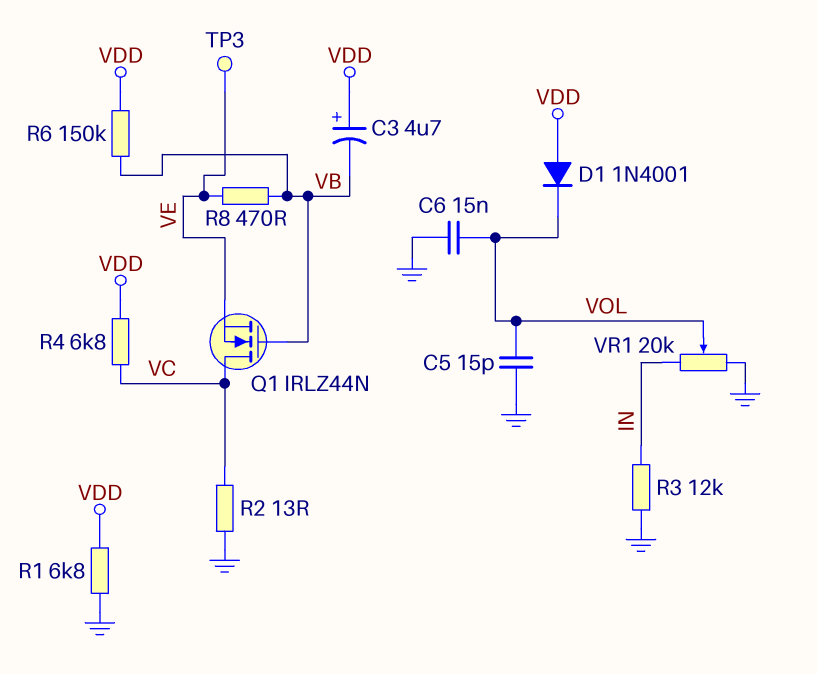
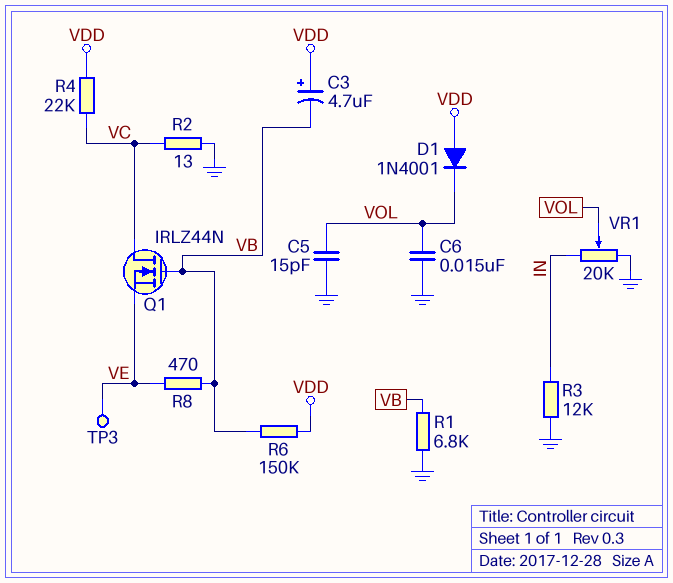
R1: 6.8k (GND, VDD) -> 6.8k (GND, VB)
R4: 6.8k (VC, VDD) -> 22k (VC, VDD)

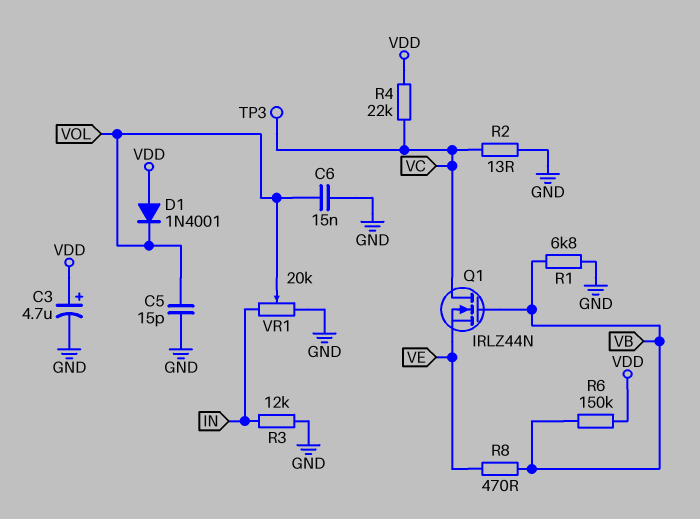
C3: 4.7uF (plus VDD, minus VB) -> 4.7uF (plus VDD, minus GND)
TP3: test point (VE) -> test point (VC)

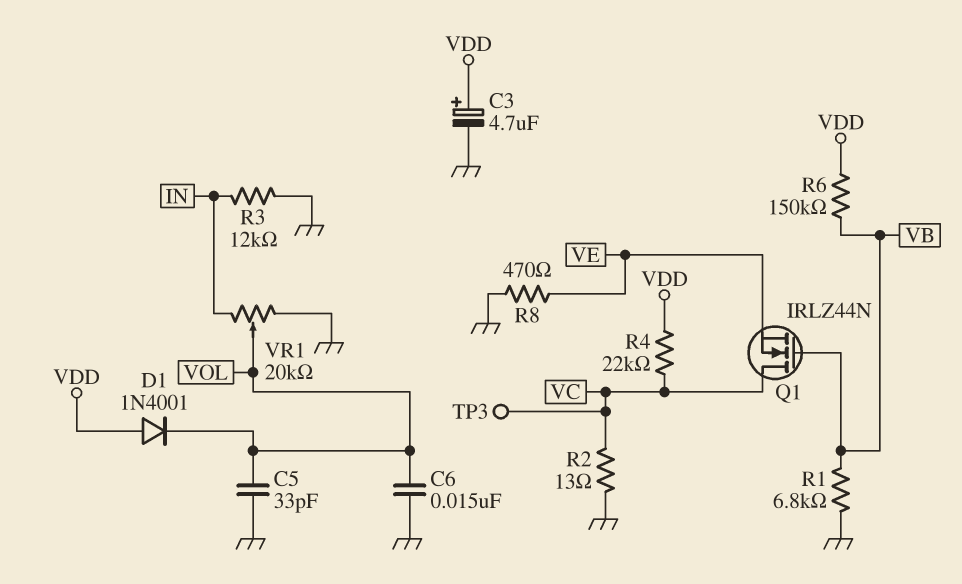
C5: 15pF (GND, VOL) -> 33pF (GND, VOL)
R8: 470 (VB, VE) -> 470 (GND, VE)

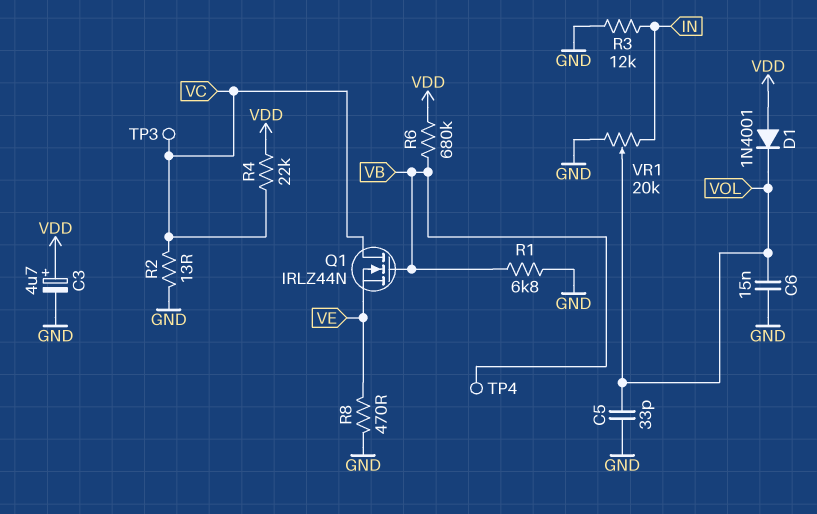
R6: 150k (VB, VDD) -> 680k (VB, VDD)
TP4: none -> test point (VB)

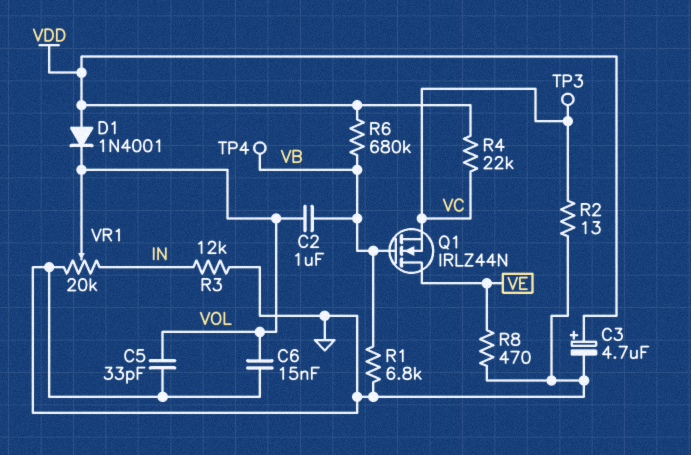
C2: none -> 1uF (VB, VOL)
Q1: NMOS IRLZ44N (G VB, D VC, S VE) -> NMOS IRLZ44N (G VB, D VE, S VC)

